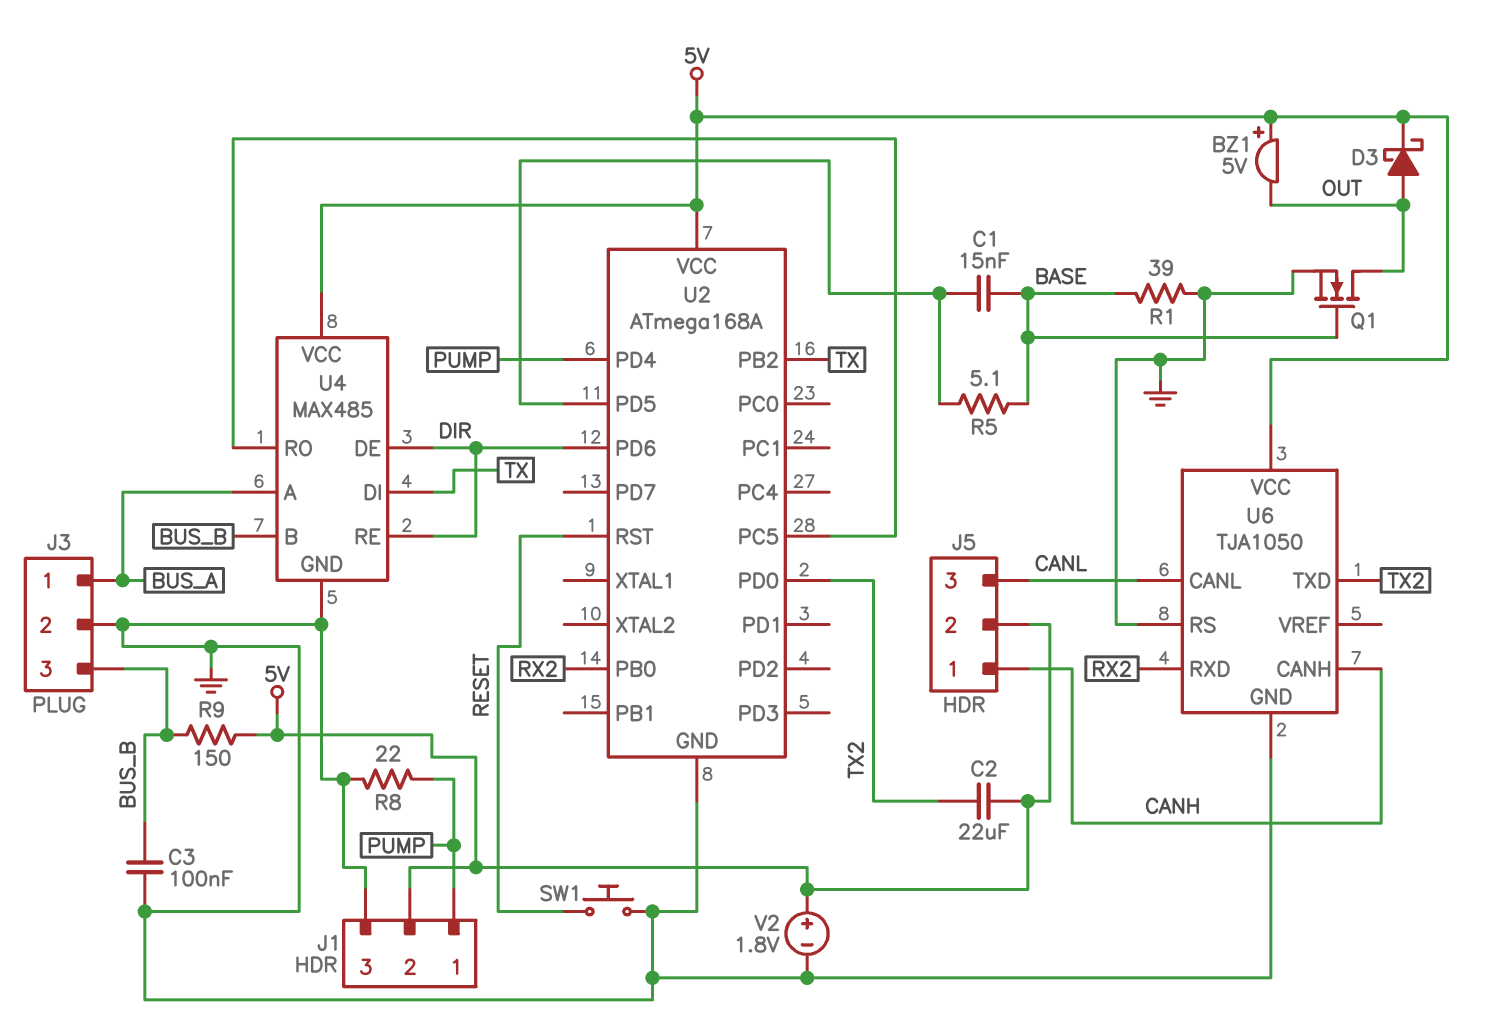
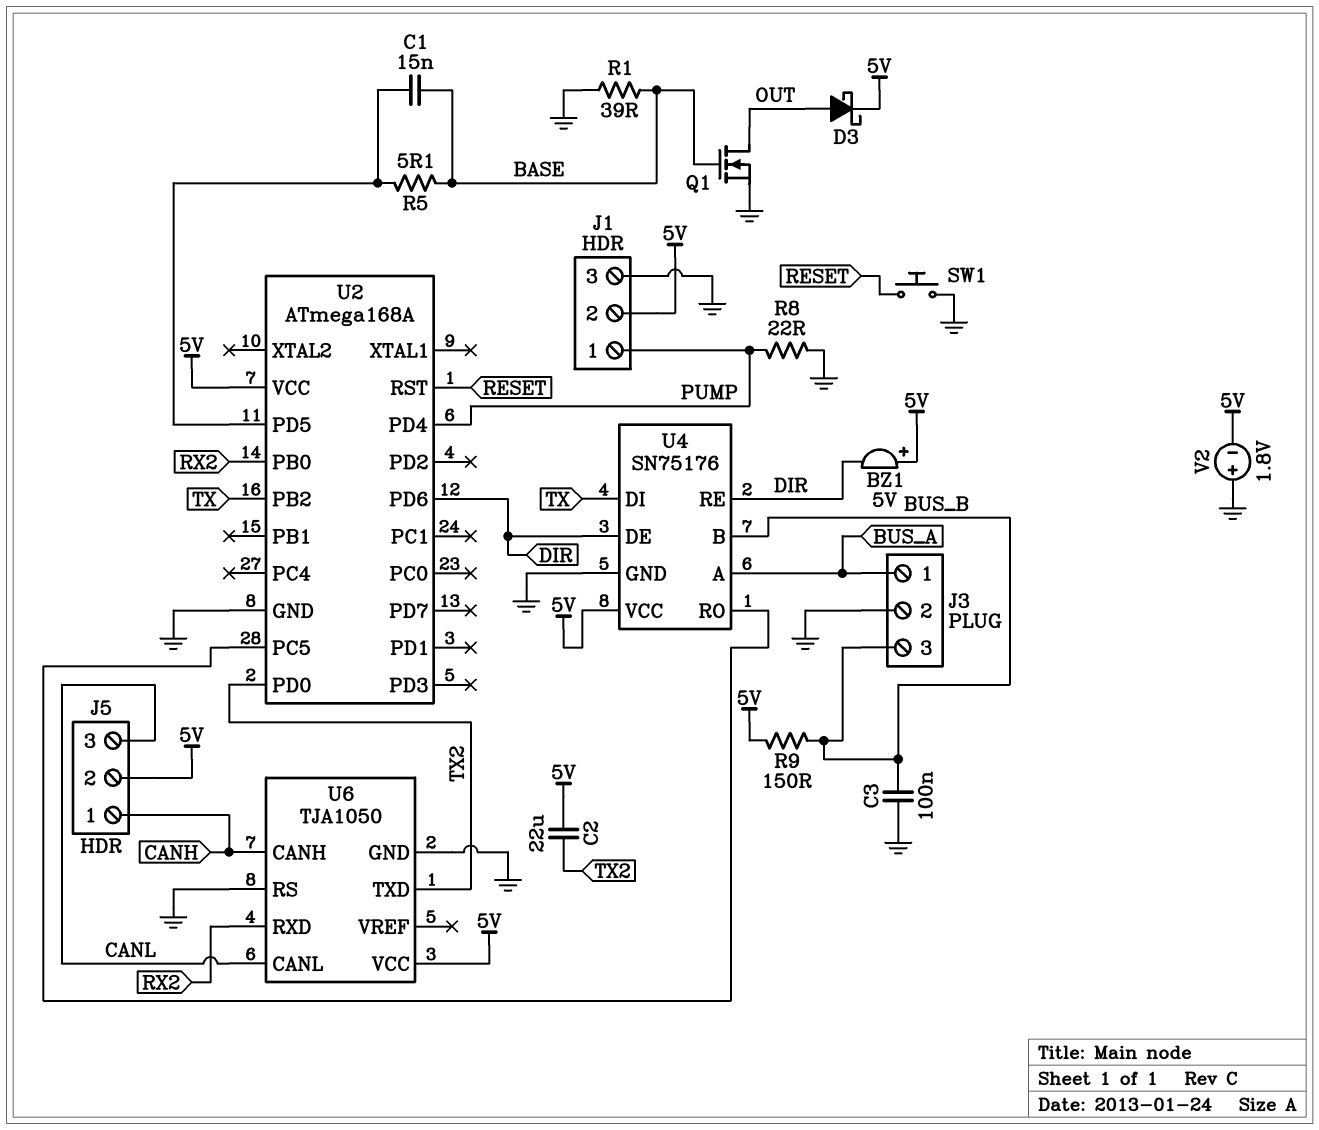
BZ1: buzzer 5V (plus 5V, minus OUT) -> buzzer 5V (plus 5V, minus DIR)
U4: MAX485 -> SN75176
V2: 1.8V (plus 5V, minus GND) -> 1.8V (plus GND, minus 5V)

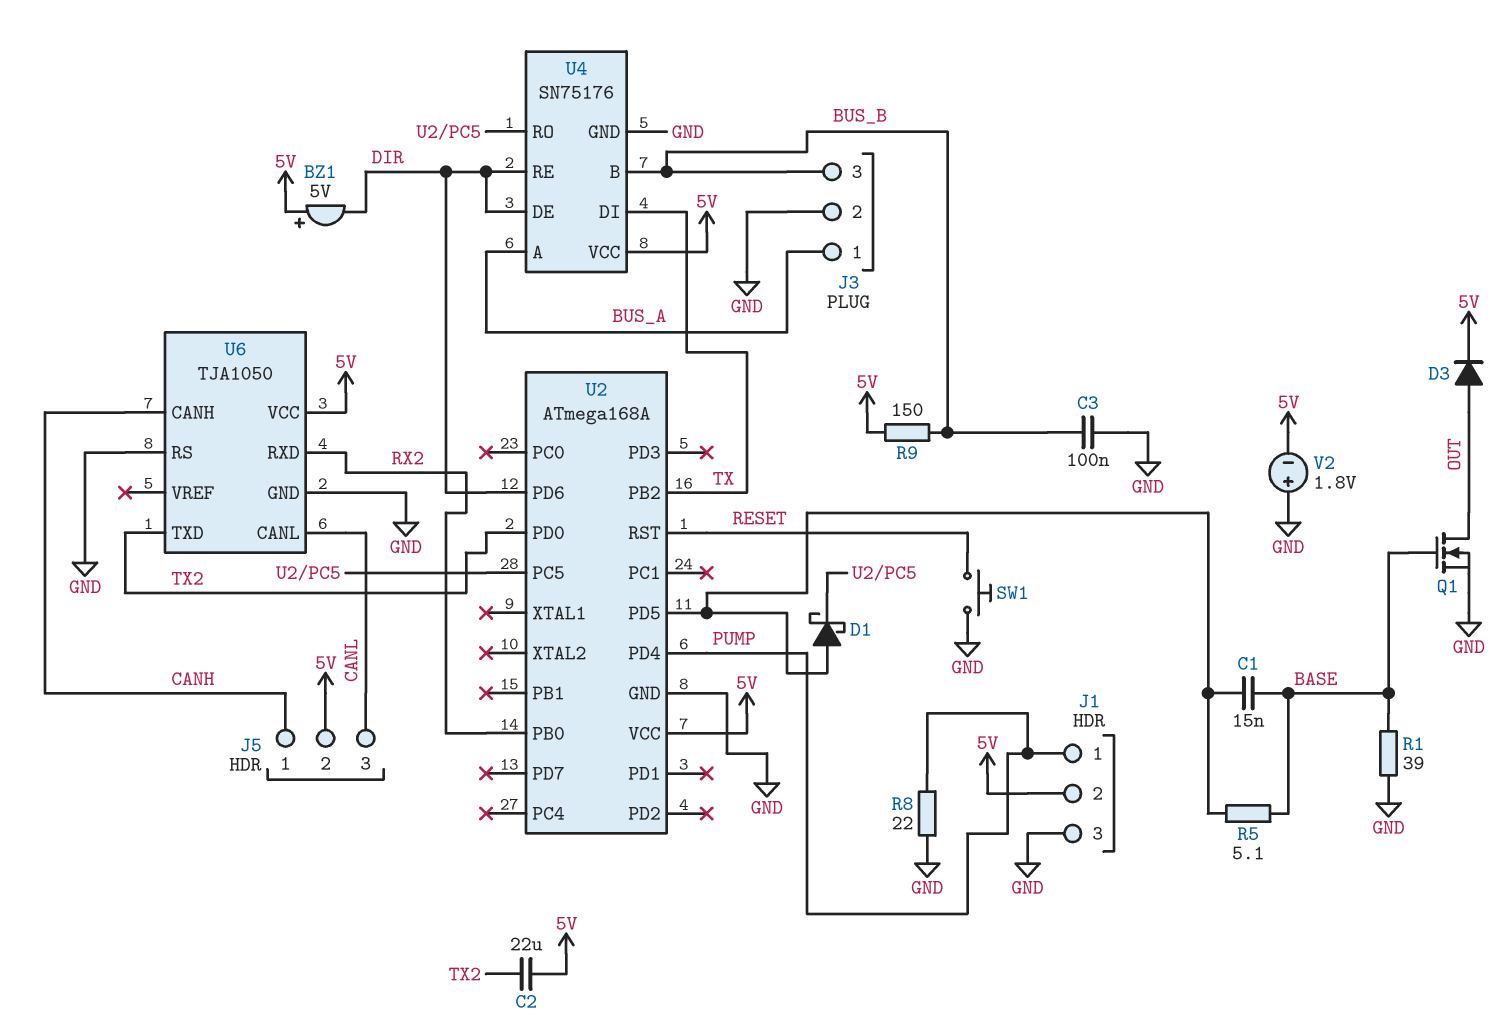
D1: none -> schottky (A U2/PD5, K U2/PC5)
D3: schottky (A OUT, K 5V) -> diode (A OUT, K 5V)

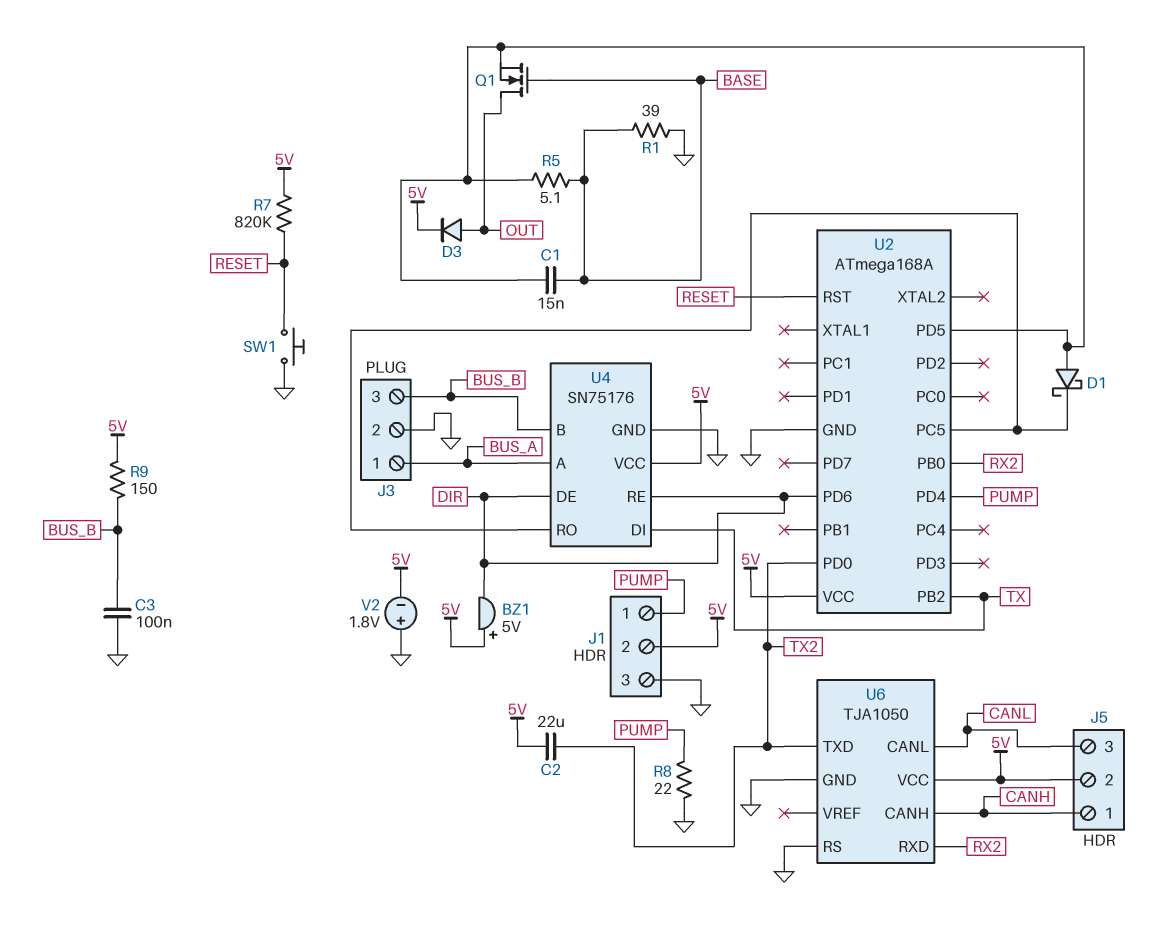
Q1: NMOS (G BASE, D OUT, S GND) -> NMOS (G BASE, D OUT, S U2/PD5)
R7: none -> 820k (5V, RESET)

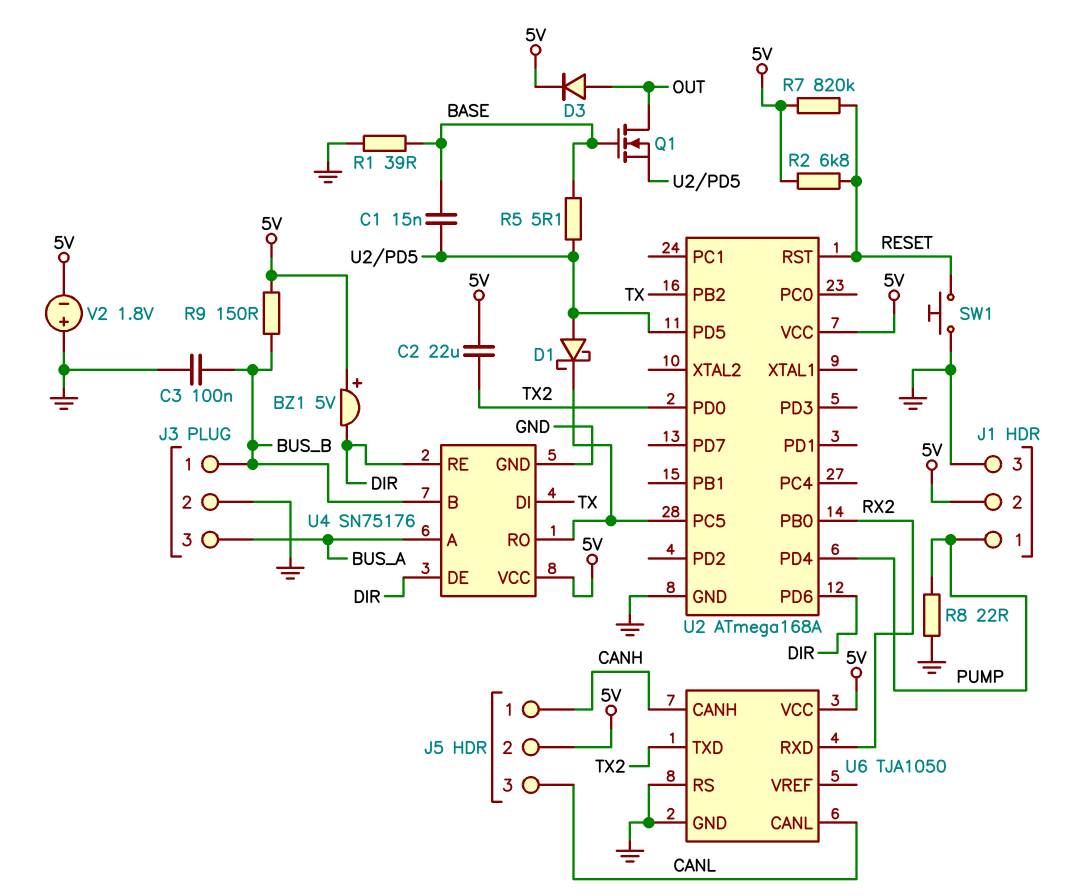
J3 pin 1: BUS_A -> BUS_B
J3 pin 3: BUS_B -> BUS_A
R2: none -> 6.8k (5V, RESET)

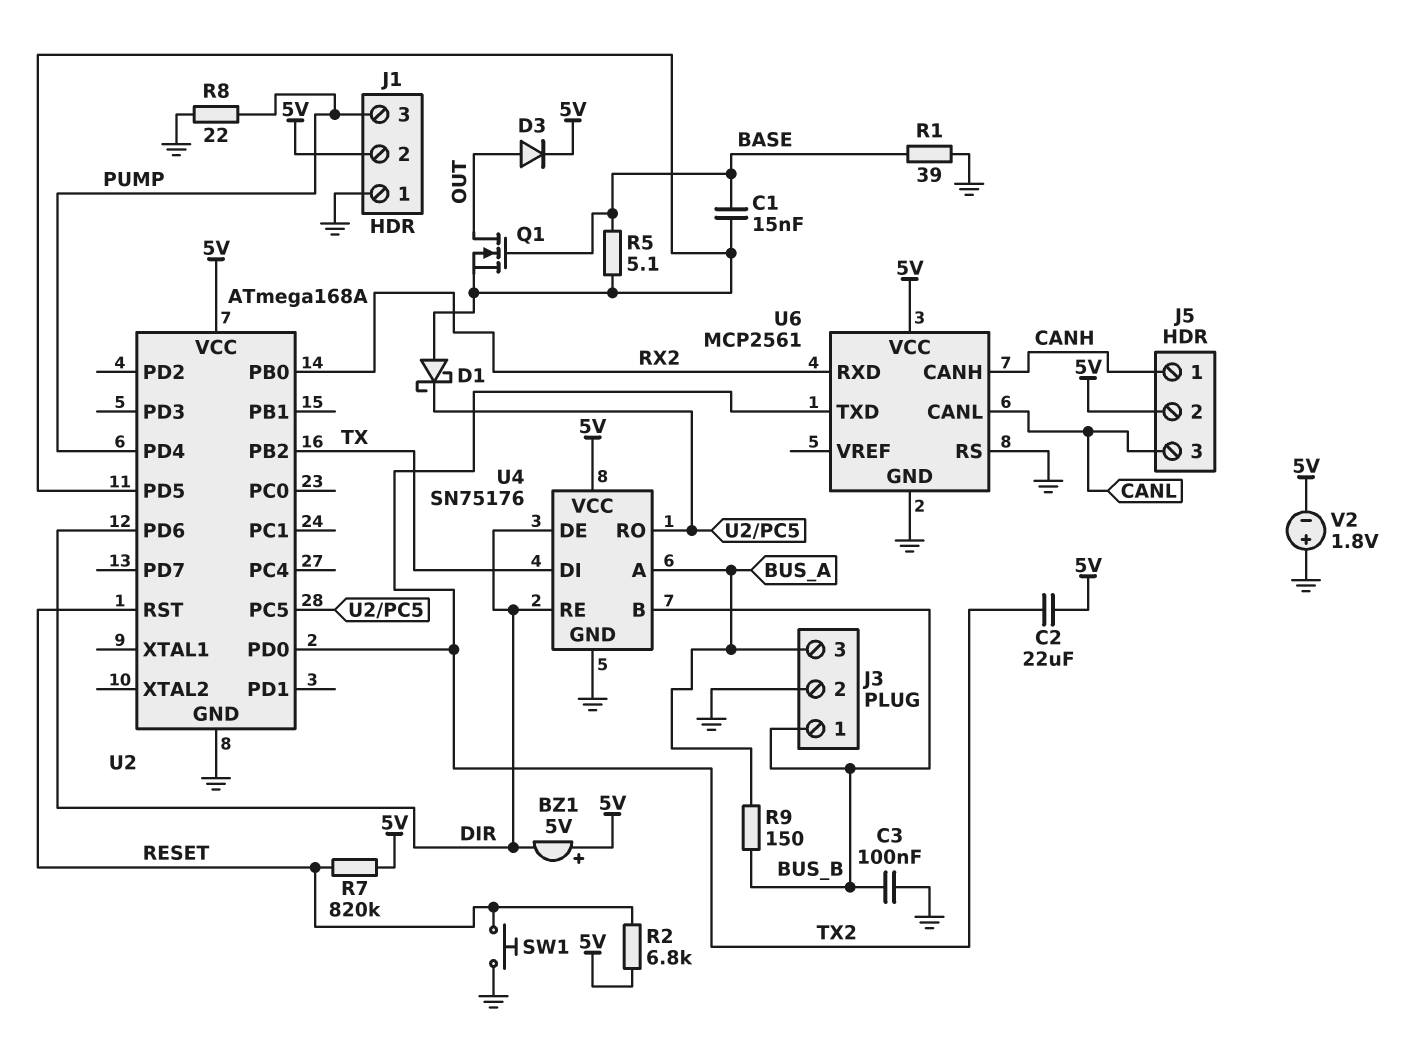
J1 pin 1: PUMP -> GND
J1 pin 3: GND -> PUMP
R9: 150 (5V, BUS_B) -> 150 (BUS_A, BUS_B)
U6: TJA1050 -> MCP2561

